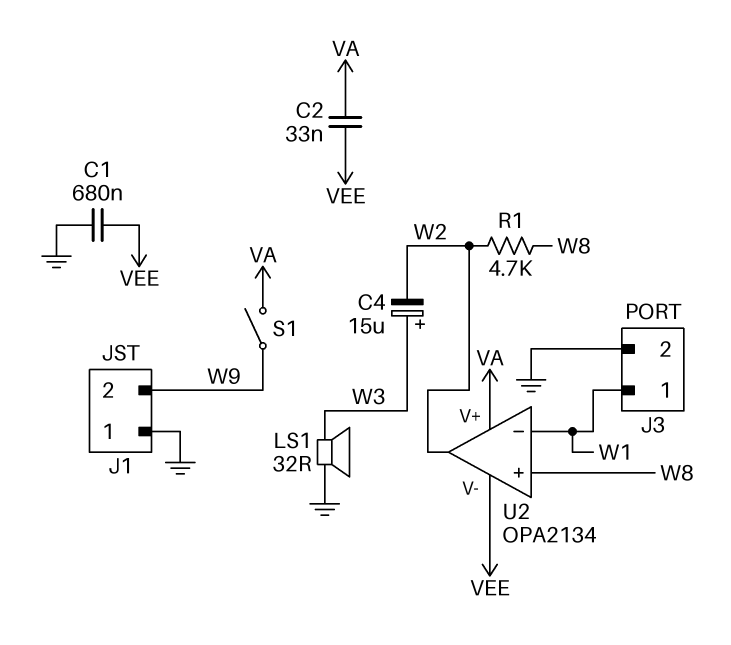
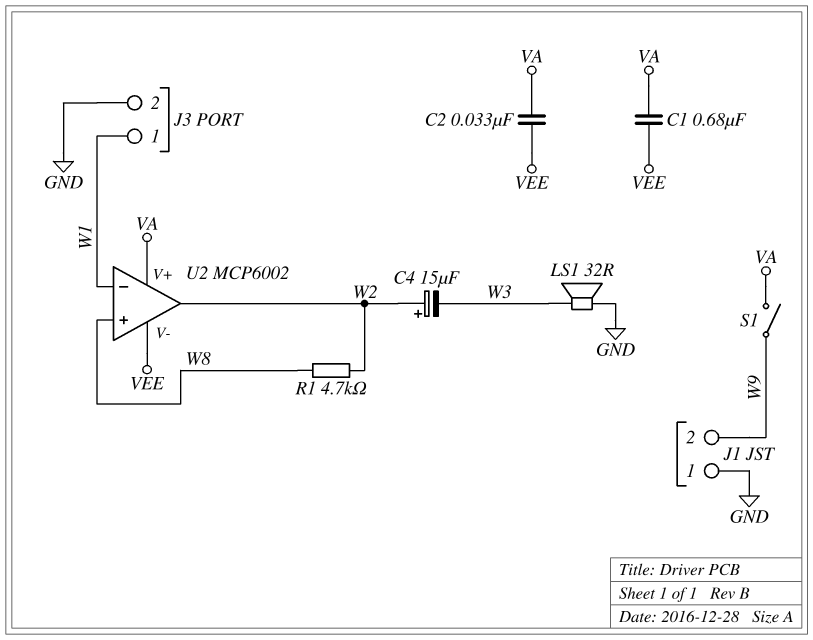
C1: 680nF (GND, VEE) -> 680nF (VA, VEE)
C4: 15uF (plus W3, minus W2) -> 15uF (plus W2, minus W3)
U2: OPA2134 -> MCP6002

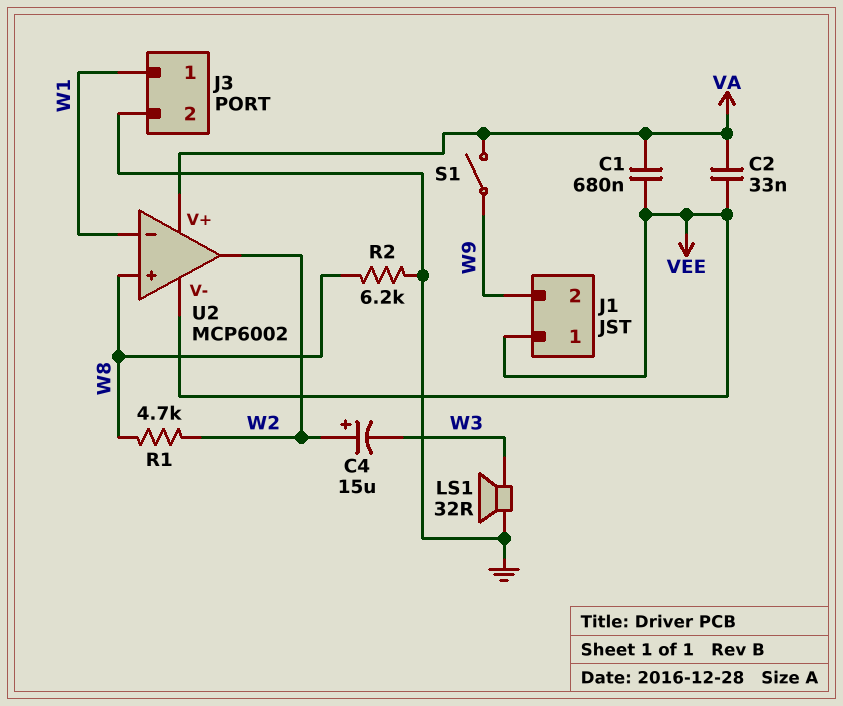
J1 pin 1: GND -> VEE
R2: none -> 6.2k (GND, W8)

